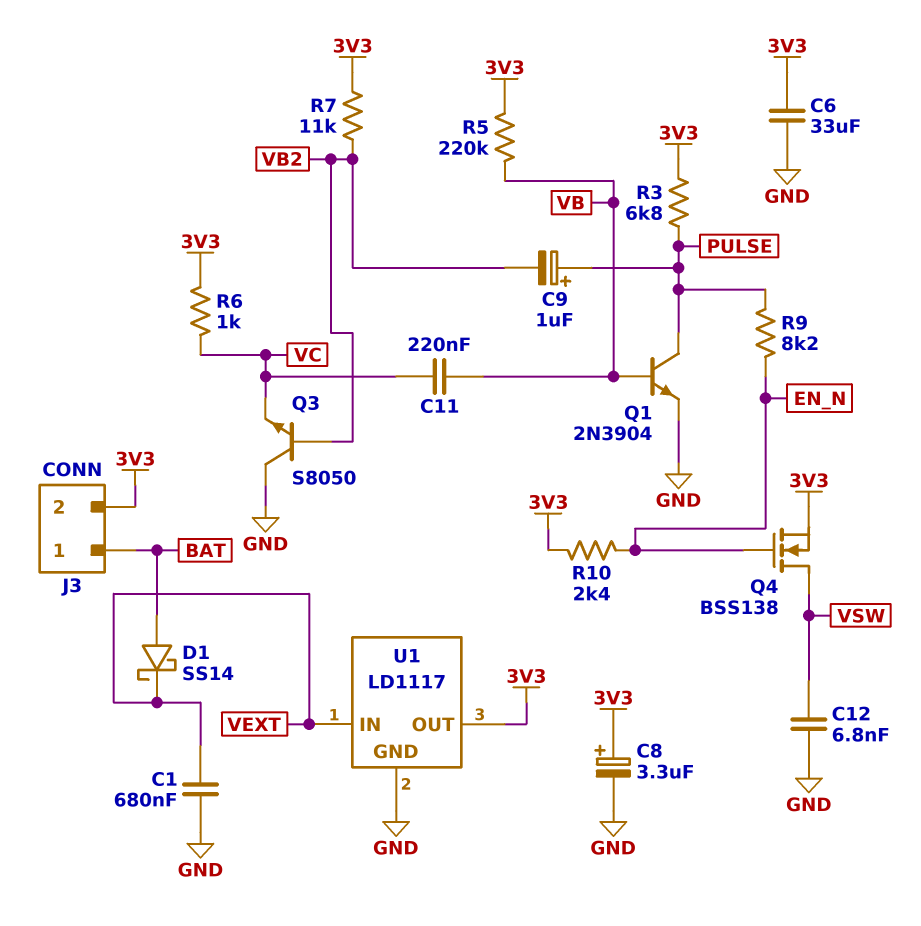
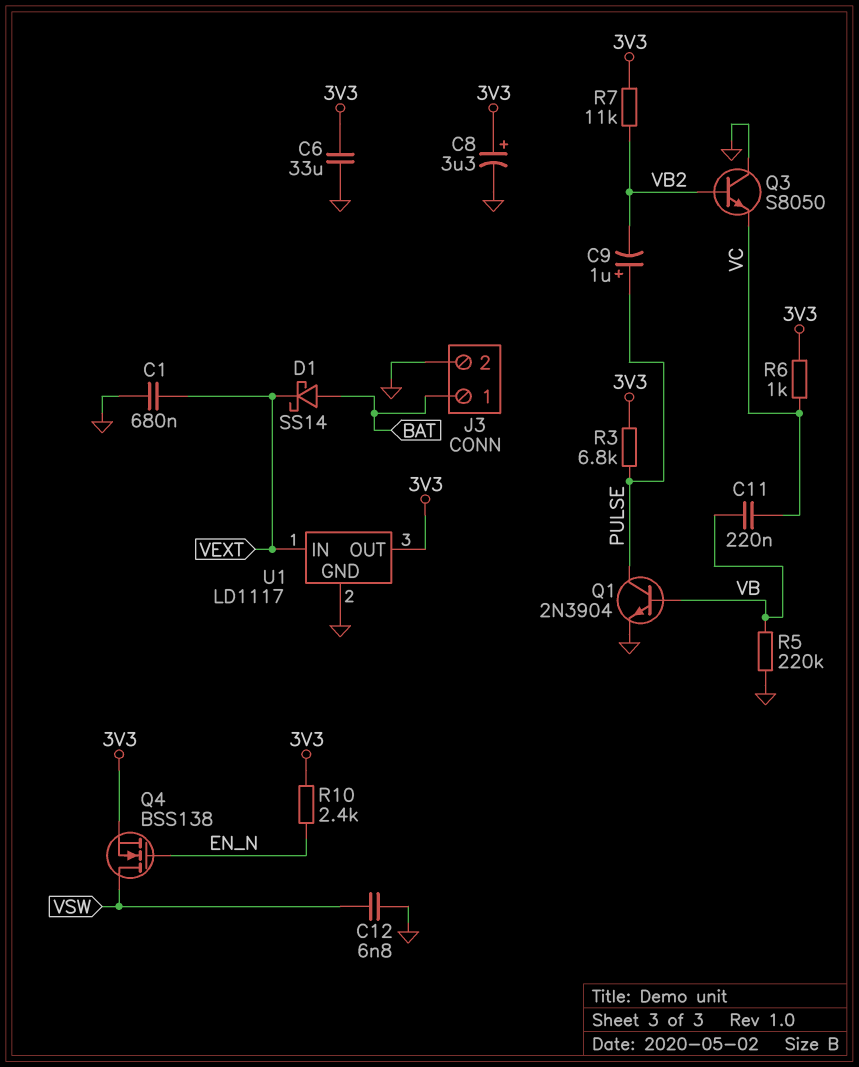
J3 pin 2: 3V3 -> GND
R5: 220k (3V3, VB) -> 220k (GND, VB)
R9: 8.2k (EN_N, PULSE) -> none

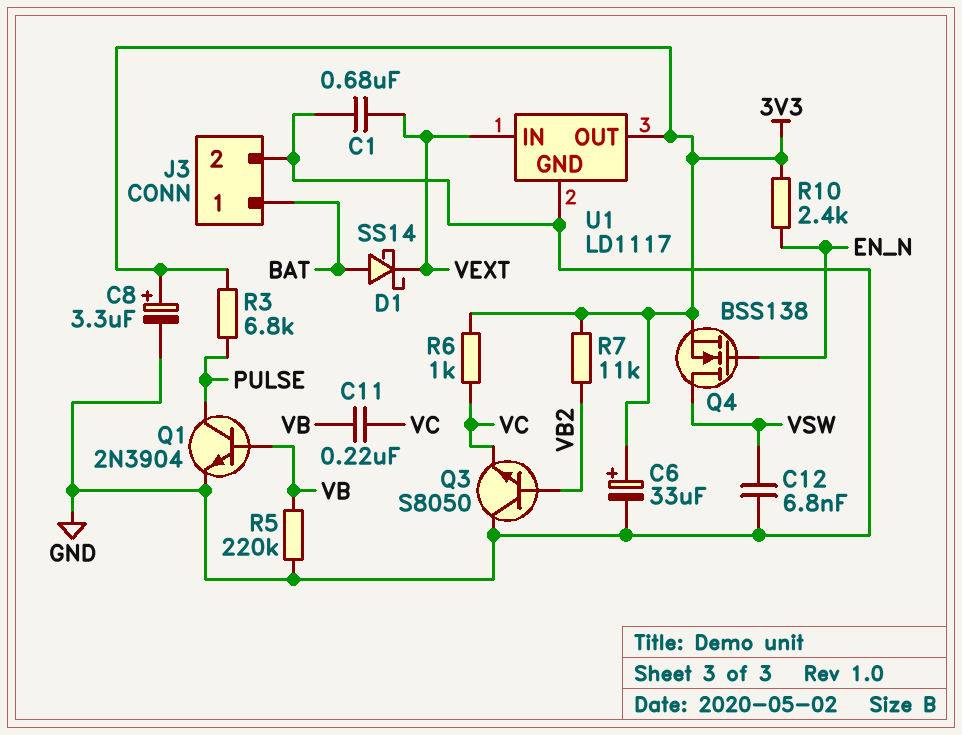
C6: 33uF (3V3, GND) -> 33uF (plus 3V3, minus GND)
C9: 1uF (plus PULSE, minus VB2) -> none

